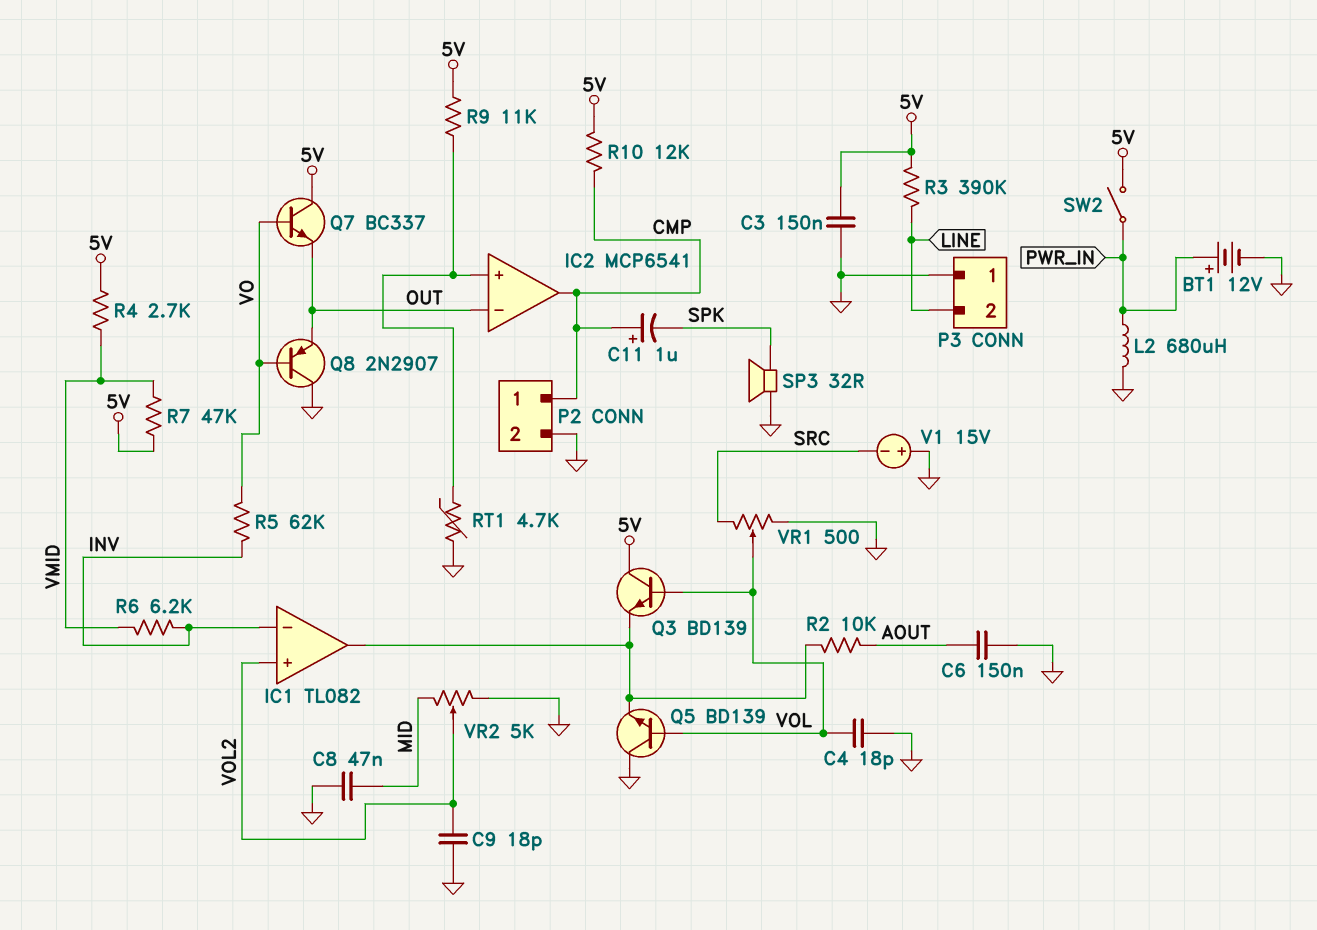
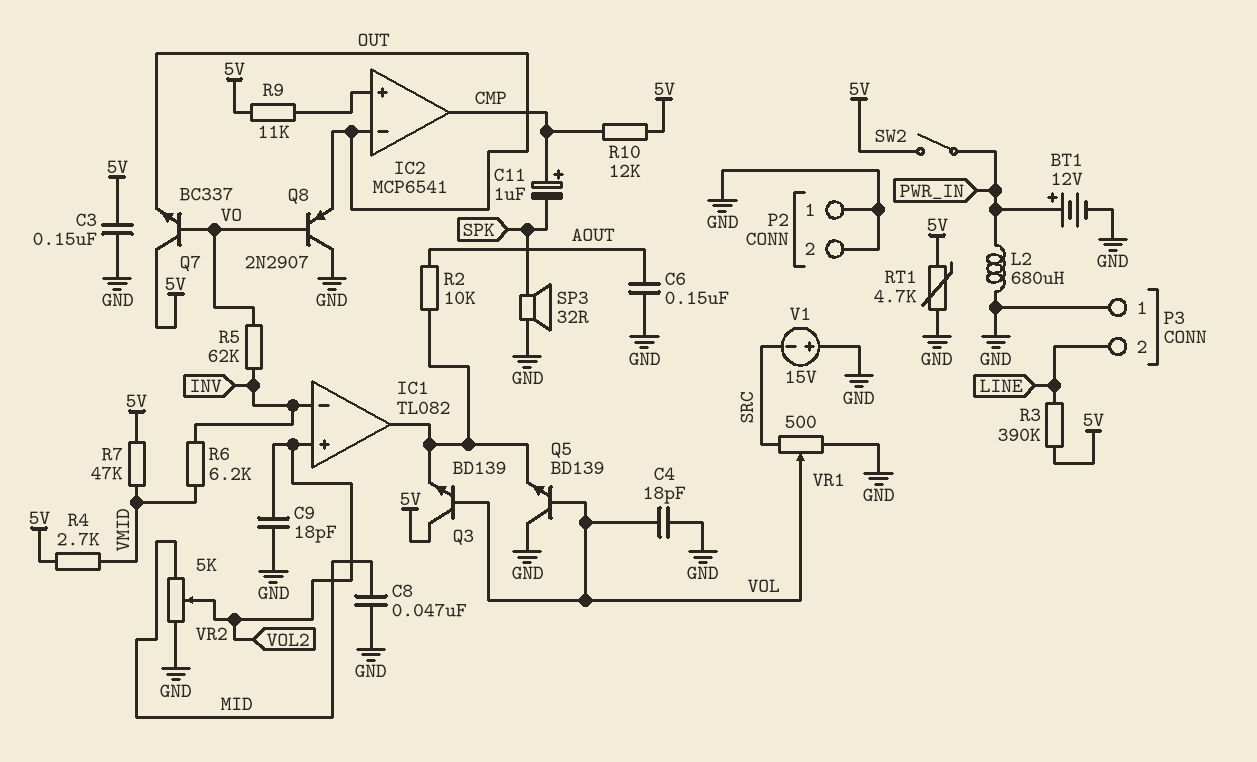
P2 pin 1: CMP -> GND
RT1: 4.7k (GND, IC2/in+) -> 4.7k (5V, GND)

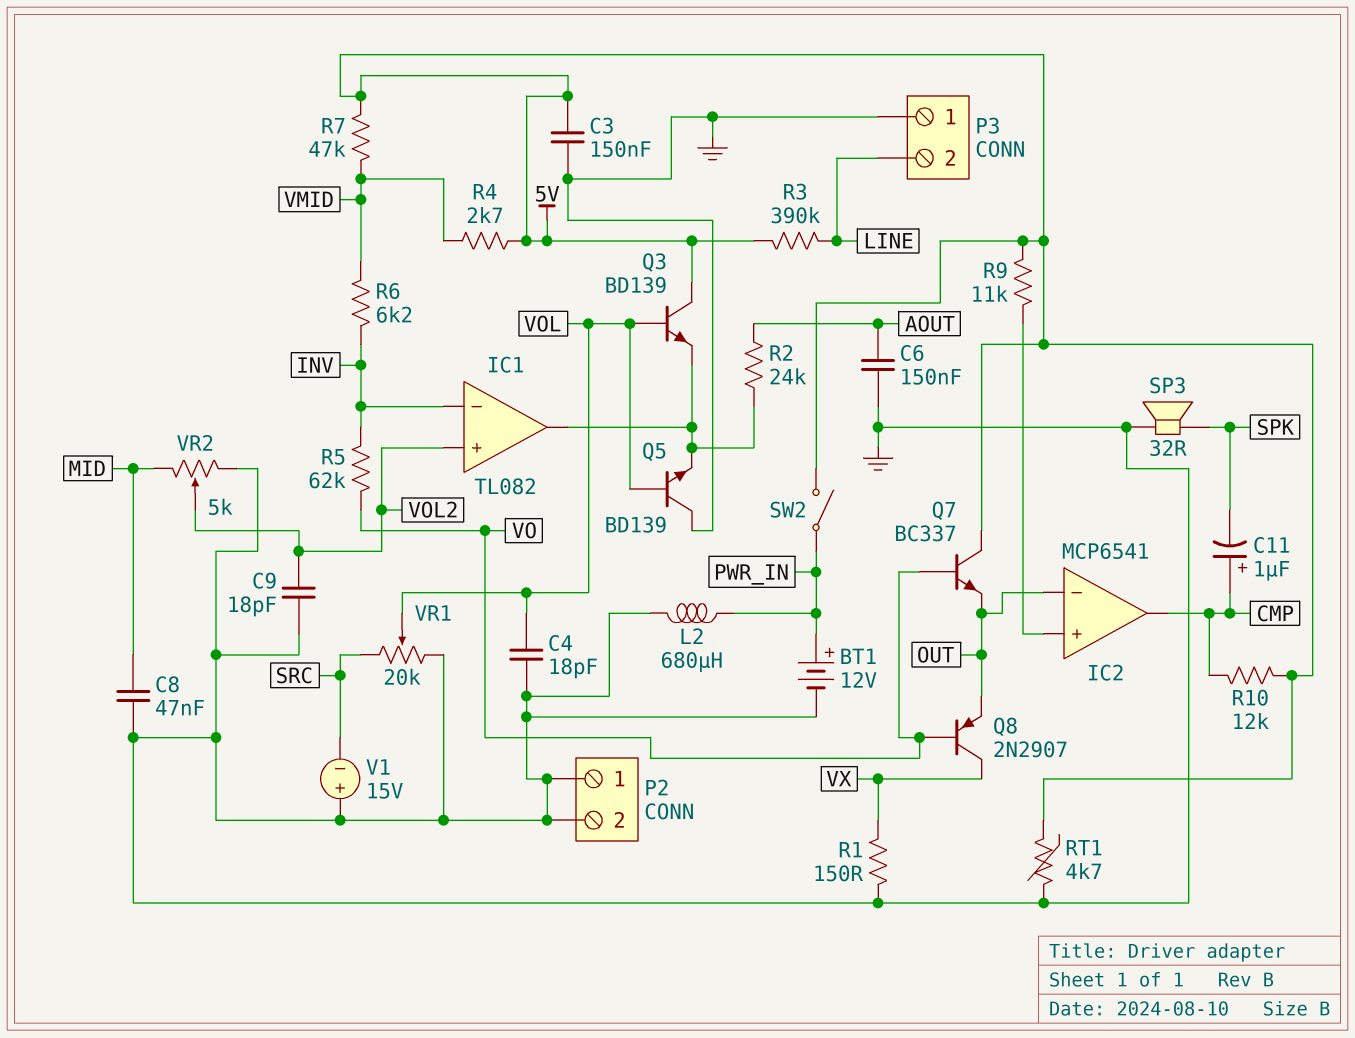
Q8: PNP 2N2907 (B VO, C GND, E OUT) -> PNP 2N2907 (B VO, C VX, E OUT)
R1: none -> 150 (GND, VX)
R2: 10k (AOUT, IC1/out) -> 24k (AOUT, IC1/out)
VR1: 500 (GND, SRC, wiper VOL) -> 20k (GND, SRC, wiper VOL)

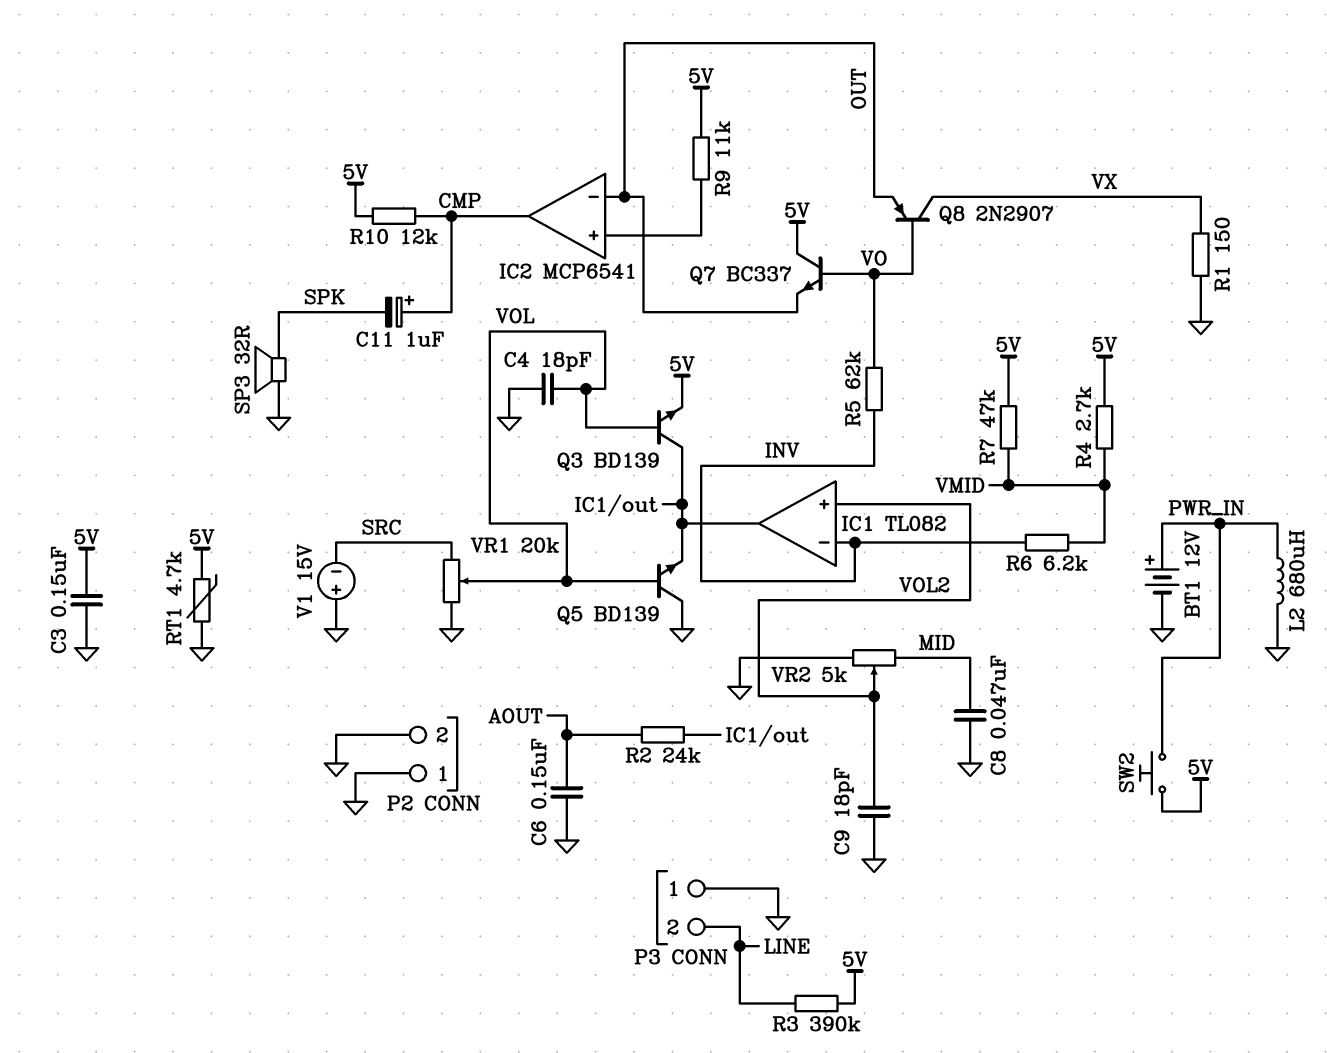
Q3: NPN BD139 (B VOL, C 5V, E IC1/out) -> NPN BD139 (B VOL, C IC1/out, E 5V)
SW2: switch (5V, PWR_IN) -> button (5V, PWR_IN)

